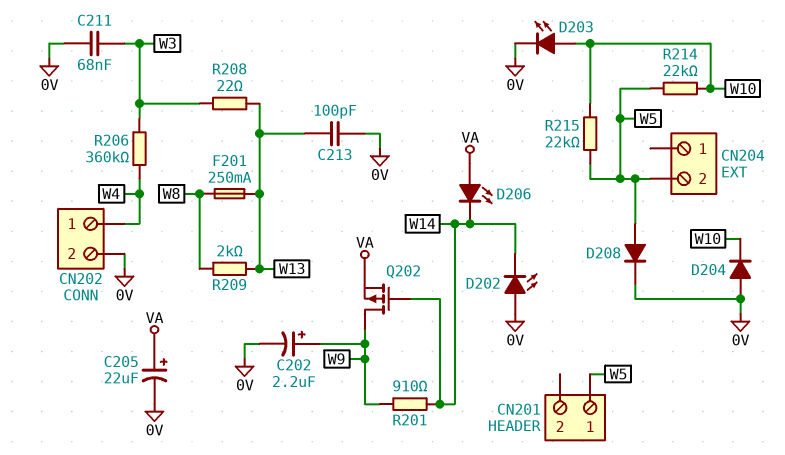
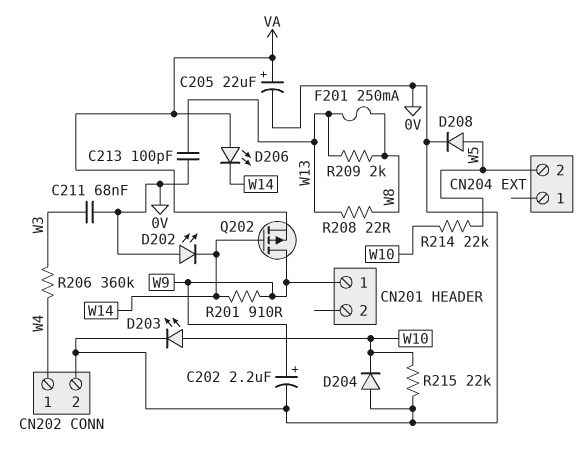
CN201 pin 1: W5 -> W9
R208: 22 (W3, W13) -> 22 (W8, W13)
R215: 22k (W5, W10) -> 22k (0V, W10)

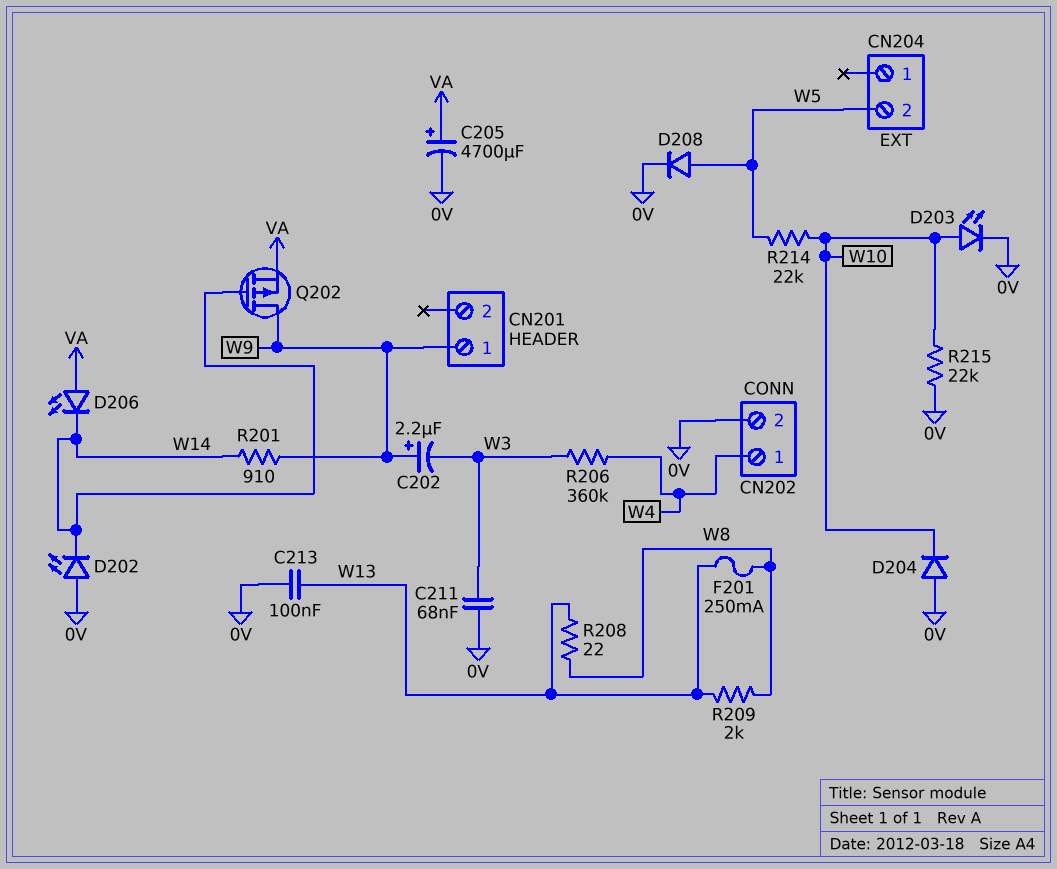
C202: 2.2uF (plus W9, minus 0V) -> 2.2uF (plus W9, minus W3)
C205: 22uF (plus VA, minus 0V) -> 4700uF (plus VA, minus 0V)
C213: 100pF (0V, W13) -> 100nF (0V, W13)

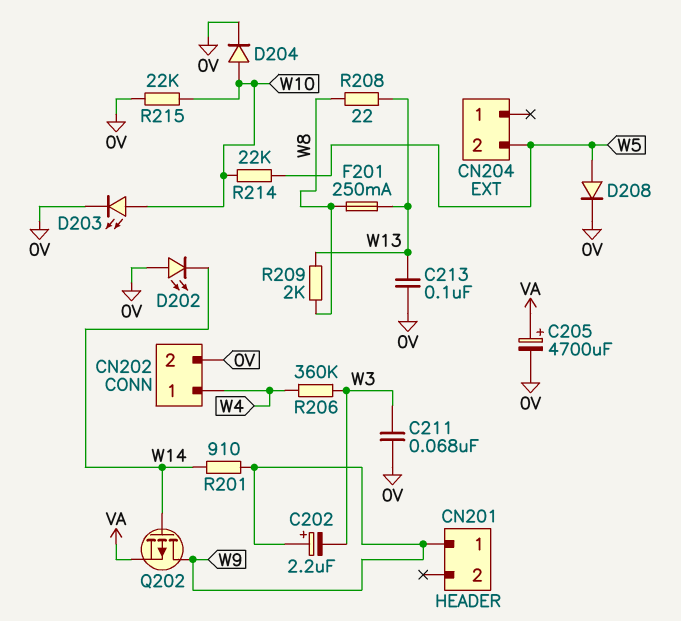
D204: diode (A 0V, K W10) -> diode (A W10, K 0V)
D206: LED (A VA, K W14) -> none

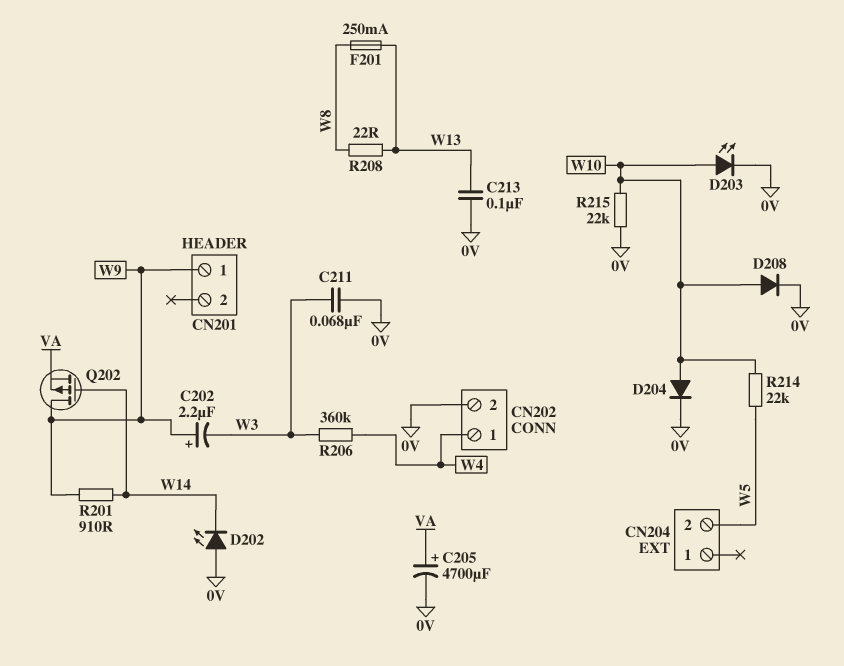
D208: diode (A W5, K 0V) -> diode (A W10, K 0V)
R209: 2k (W8, W13) -> none

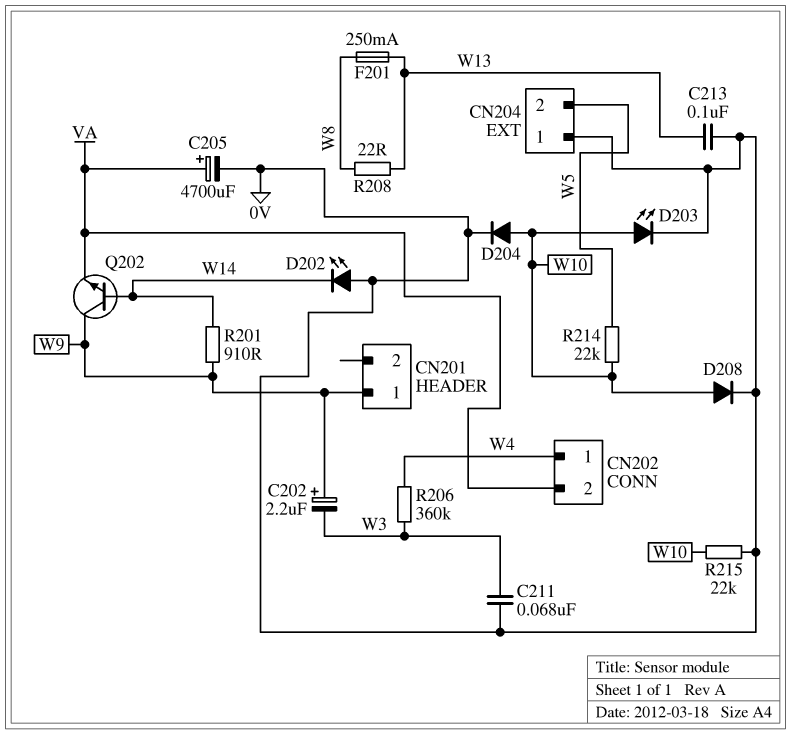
CN202 pin 2: 0V -> VA
CN204 pin 1: none -> 0V
Q202: PMOS (G W14, D W9, S VA) -> NPN (B W14, C W9, E VA)

